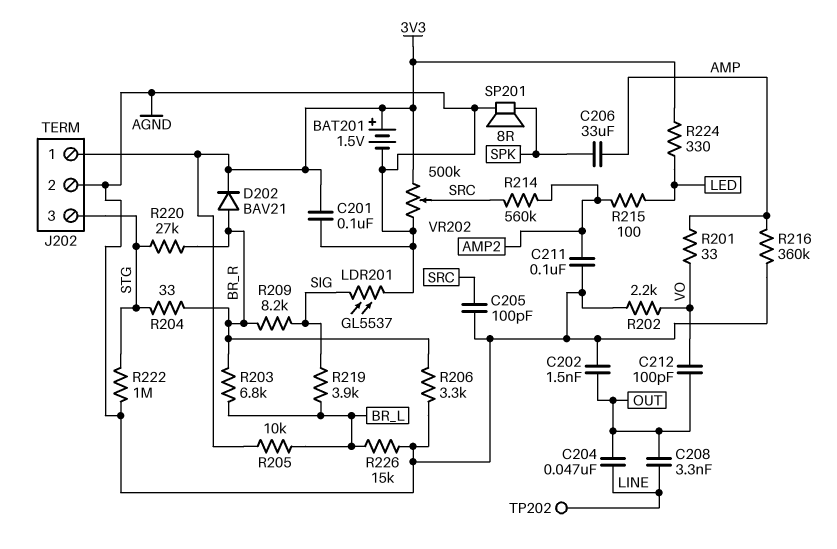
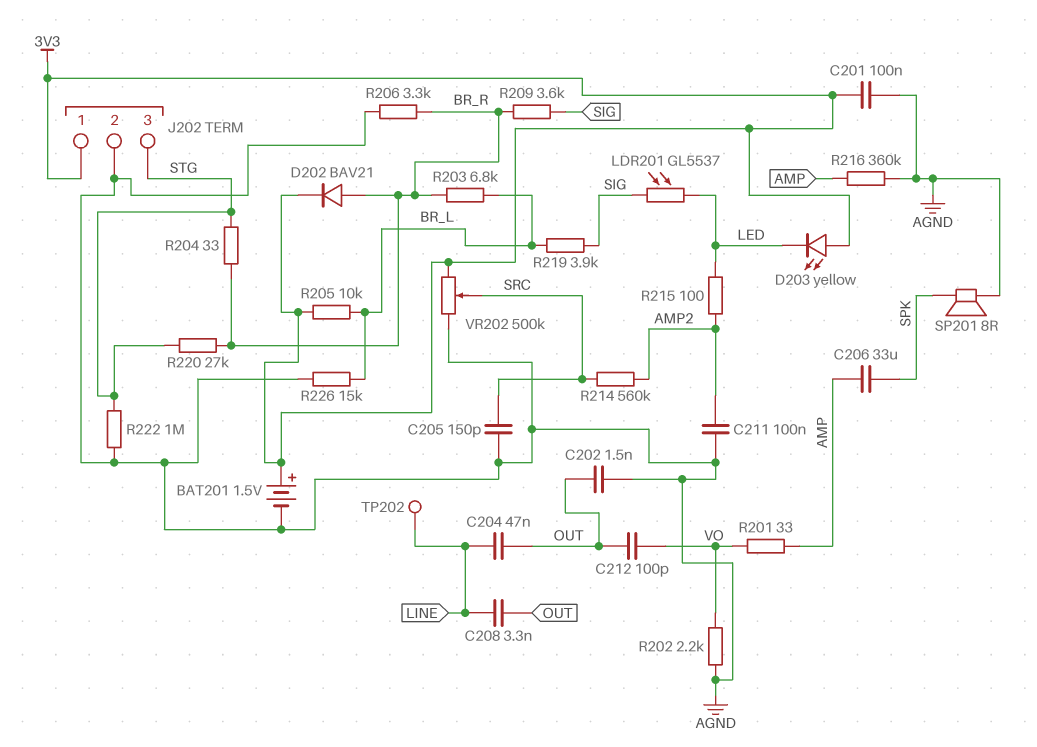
C205: 100pF (AGND, SRC) -> 150pF (AGND, SRC)
D203: none -> LED yellow (A 3V3, K LED)
LDR201: GL5537 (AGND, SIG) -> GL5537 (LED, SIG)
R209: 8.2k (BR_R, SIG) -> 3.6k (BR_R, SIG)
R224: 330 (3V3, LED) -> none

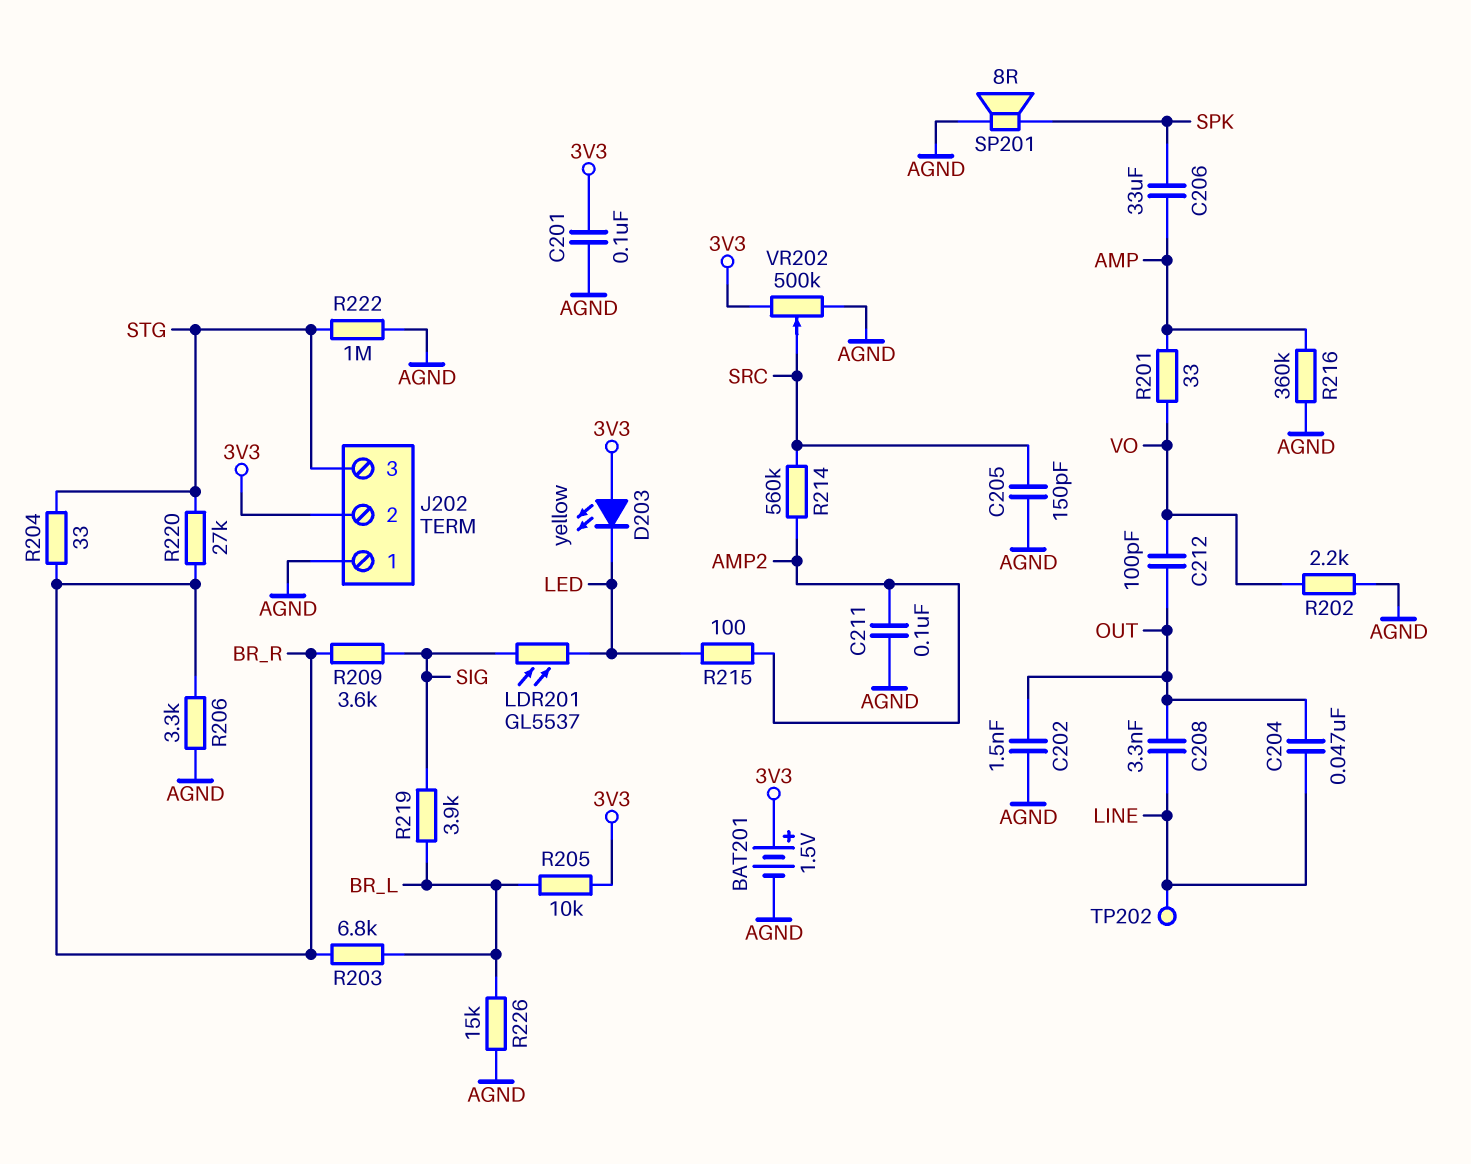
D202: diode BAV21 (A BR_R, K 3V3) -> none
J202 pin 1: 3V3 -> AGND
J202 pin 2: AGND -> 3V3

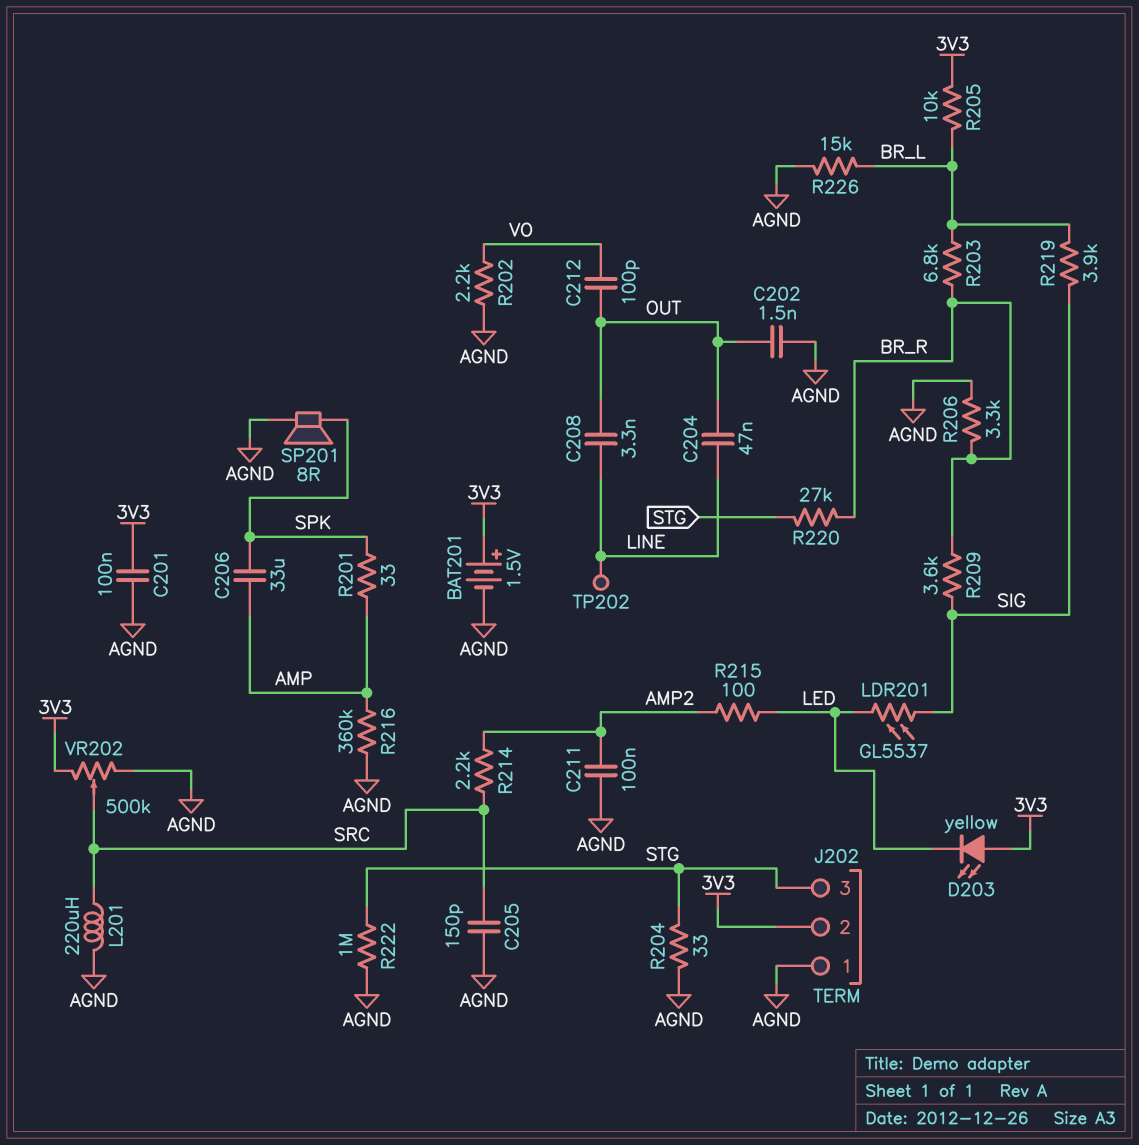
L201: none -> 220uH (AGND, SRC)
R201: 33 (AMP, VO) -> 33 (AMP, SPK)
R204: 33 (BR_R, STG) -> 33 (AGND, STG)
R214: 560k (AMP2, SRC) -> 2.2k (AMP2, SRC)

